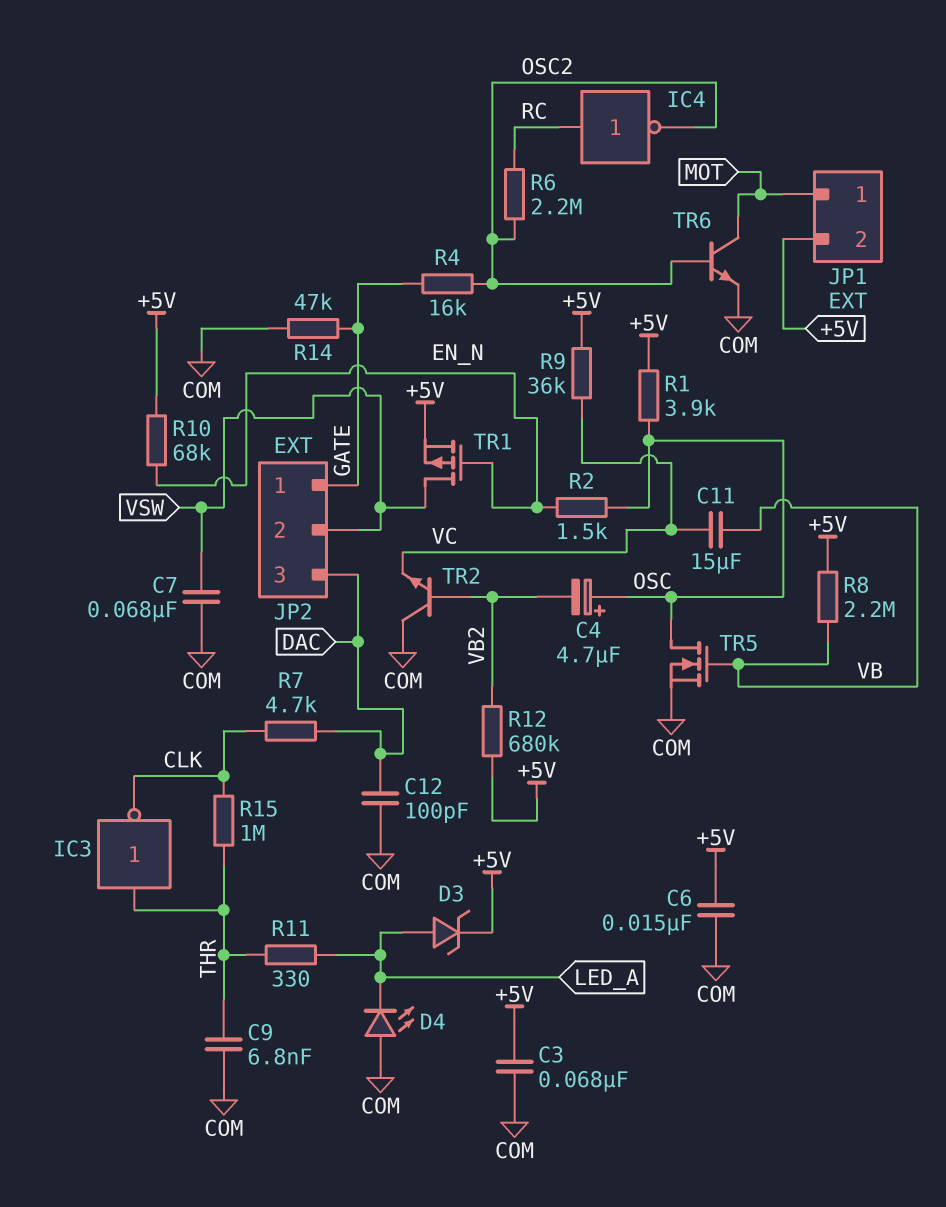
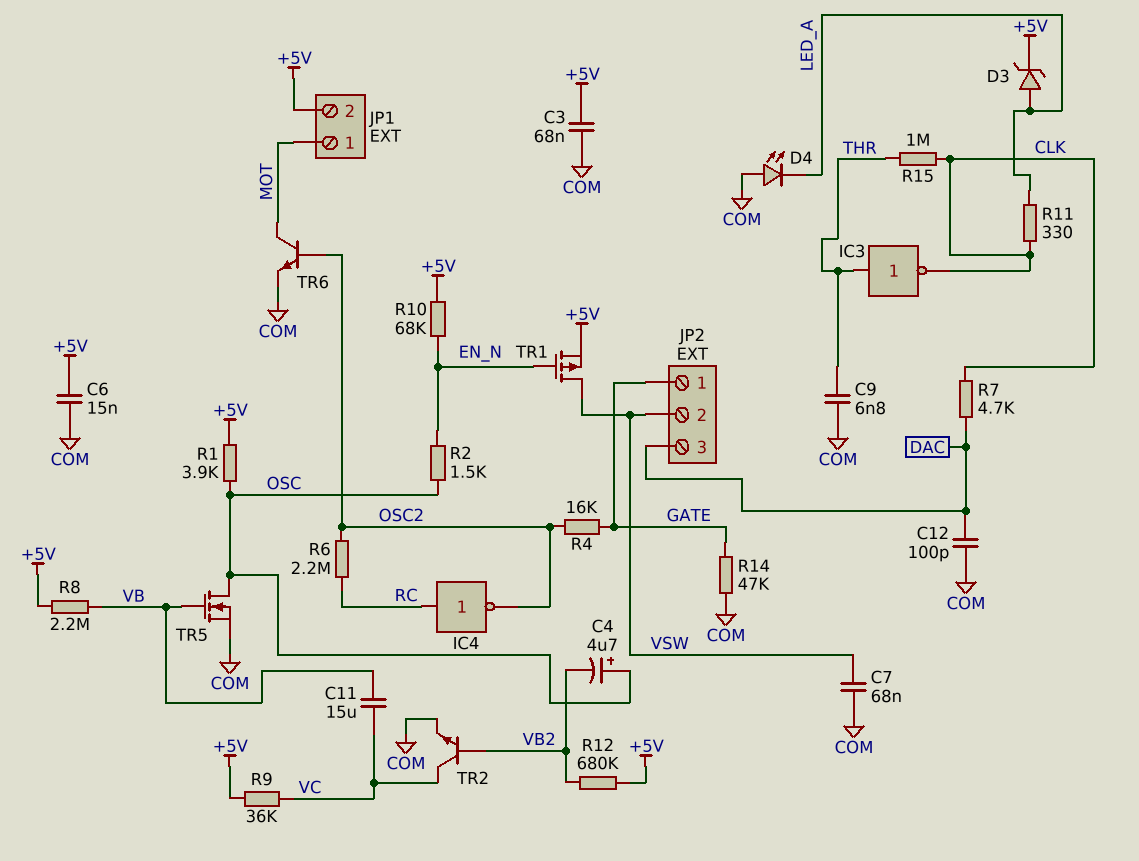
R11: 330 (LED_A, THR) -> 330 (CLK, LED_A)
TR2: NPN (B VB2, C COM, E VC) -> NPN (B VB2, C VC, E COM)

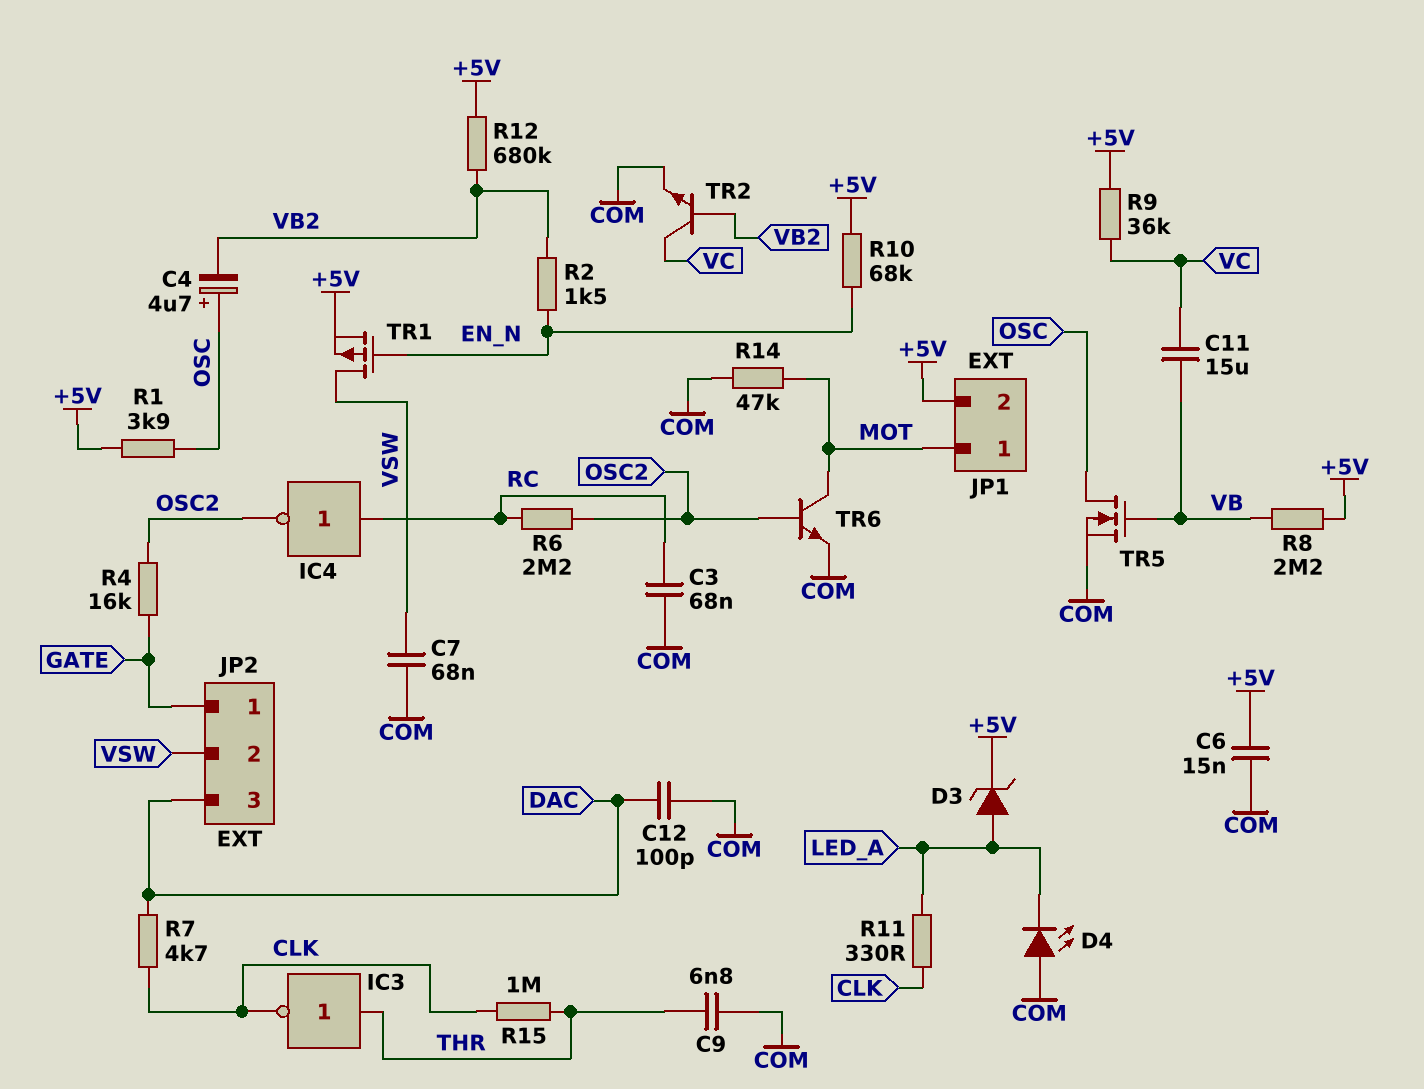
C3: 68nF (+5V, COM) -> 68nF (COM, RC)
R2: 1.5k (EN_N, OSC) -> 1.5k (EN_N, VB2)
R14: 47k (COM, GATE) -> 47k (COM, MOT)

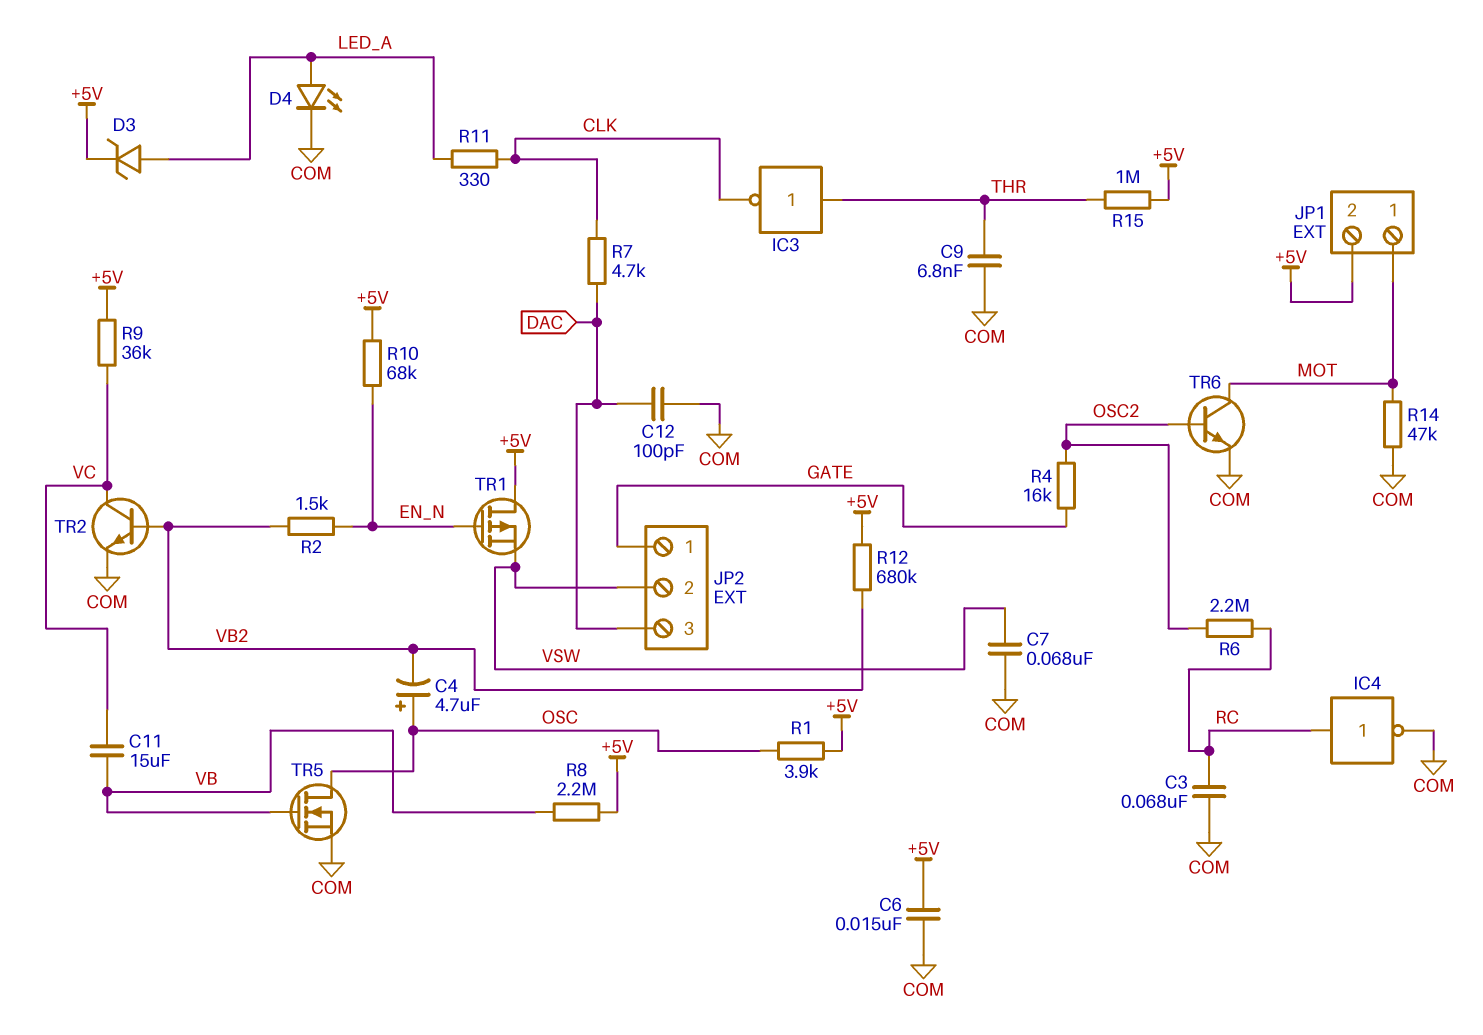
D4: LED (A COM, K LED_A) -> LED (A LED_A, K COM)
IC4: NOT (in RC, out OSC2) -> NOT (in RC, out COM)
R15: 1M (CLK, THR) -> 1M (+5V, THR)
TR1: PMOS (G EN_N, D VSW, S +5V) -> PMOS (G EN_N, D +5V, S VSW)

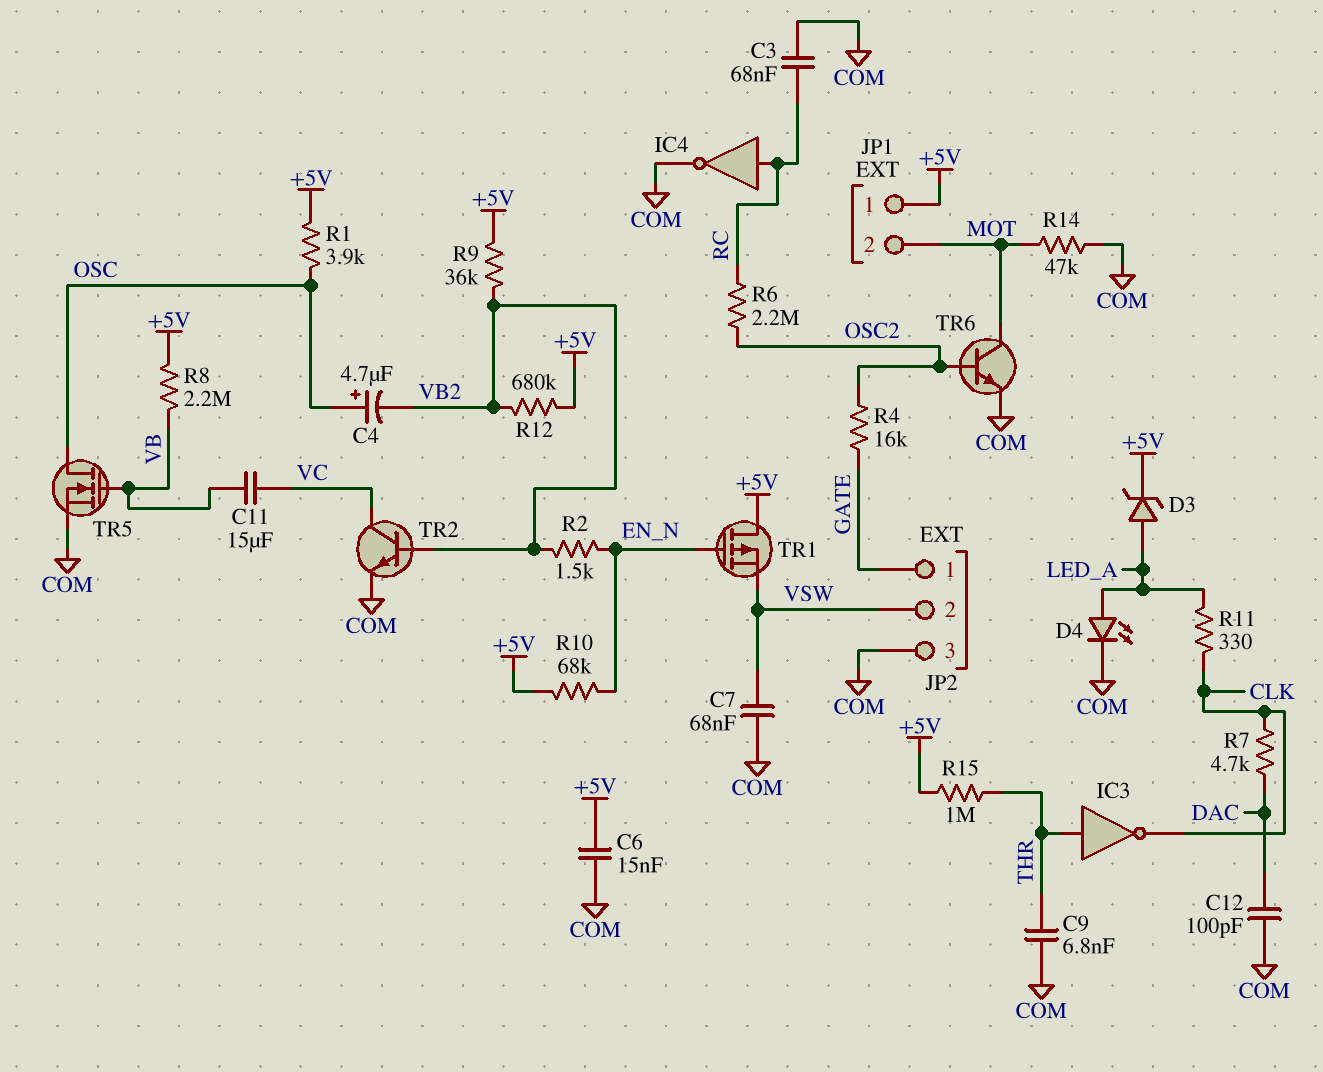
JP1 pin 1: MOT -> +5V
JP1 pin 2: +5V -> MOT
JP2 pin 3: DAC -> COM
R9: 36k (+5V, VC) -> 36k (+5V, VB2)

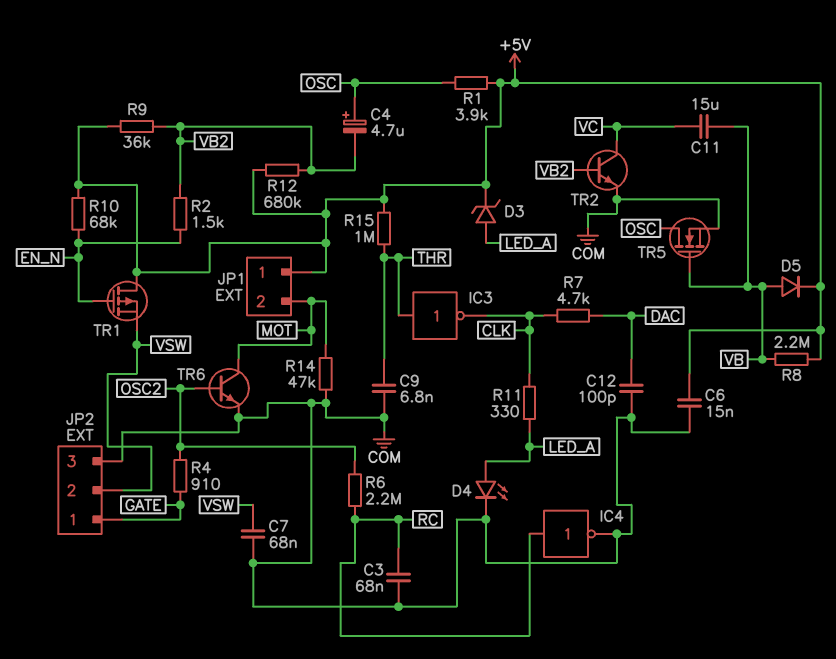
D5: none -> diode (A VB, K +5V)
R4: 16k (GATE, OSC2) -> 910 (GATE, OSC2)

